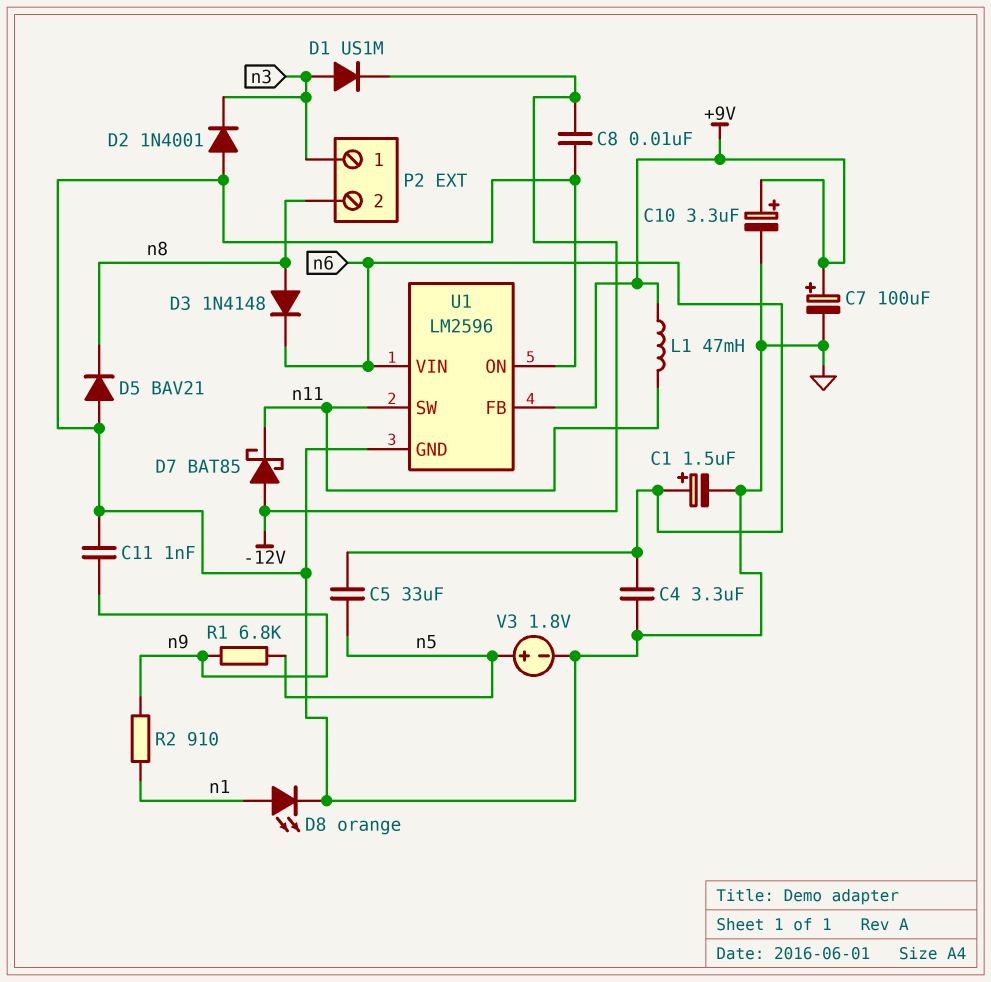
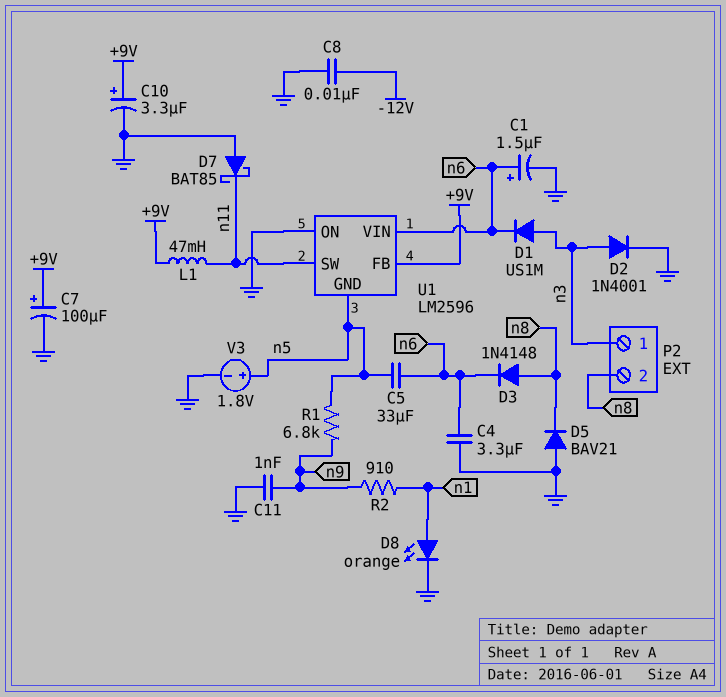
D1: diode US1M (A n3, K -12V) -> diode US1M (A n3, K n6)
D2: diode 1N4001 (A GND, K n3) -> diode 1N4001 (A n3, K GND)
D7: schottky BAT85 (A -12V, K n11) -> schottky BAT85 (A GND, K n11)
U1 pin GND: GND -> n5

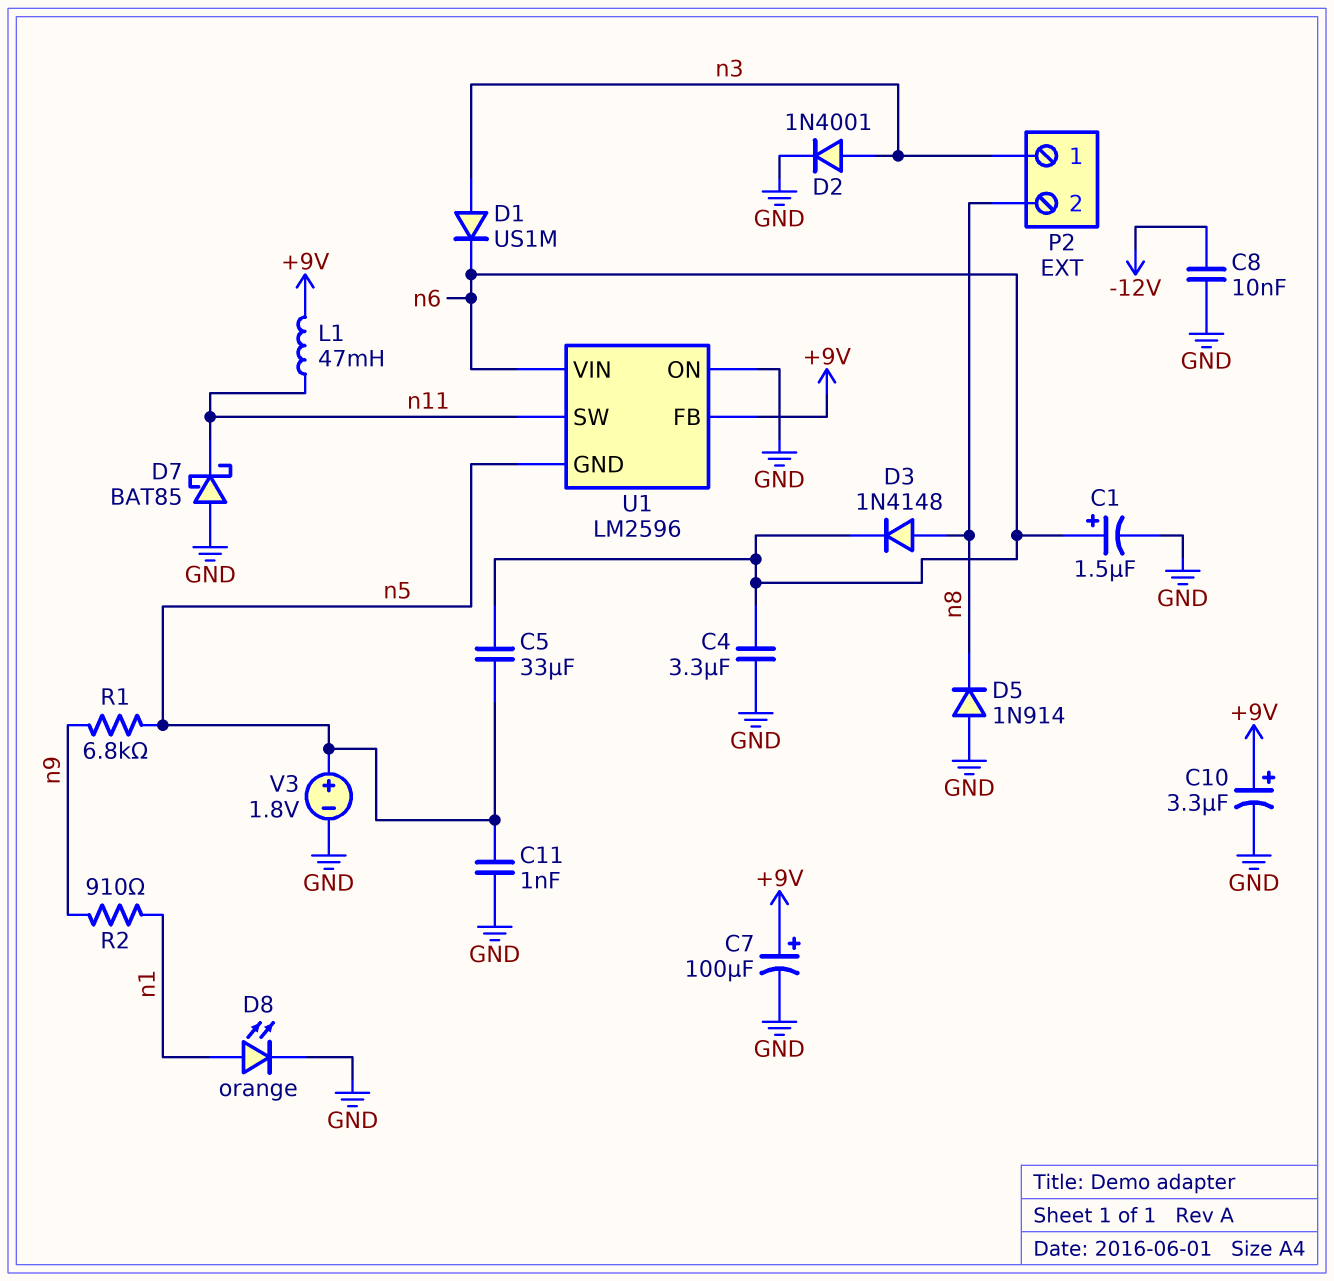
C11: 1nF (GND, n9) -> 1nF (GND, n5)
D5: diode BAV21 (A GND, K n8) -> diode 1N914 (A GND, K n8)

